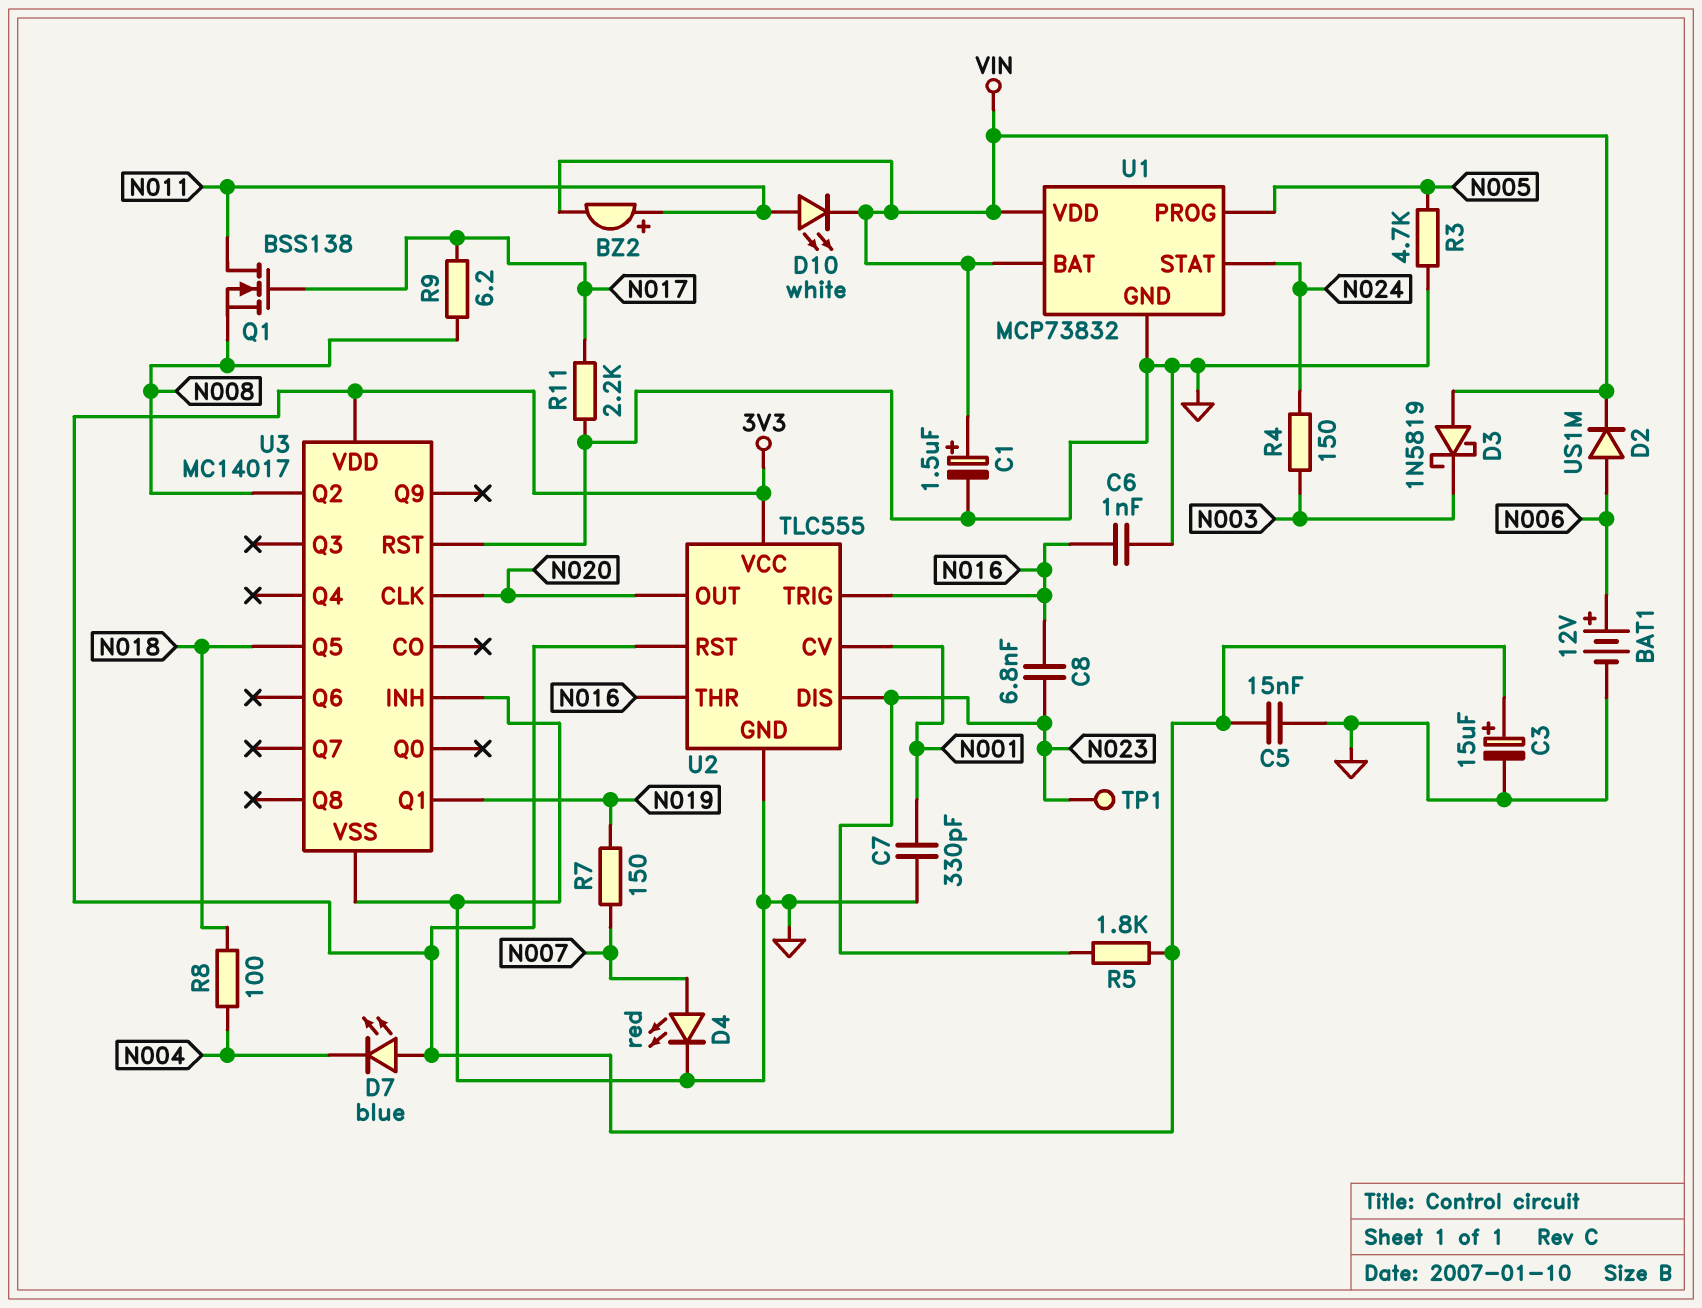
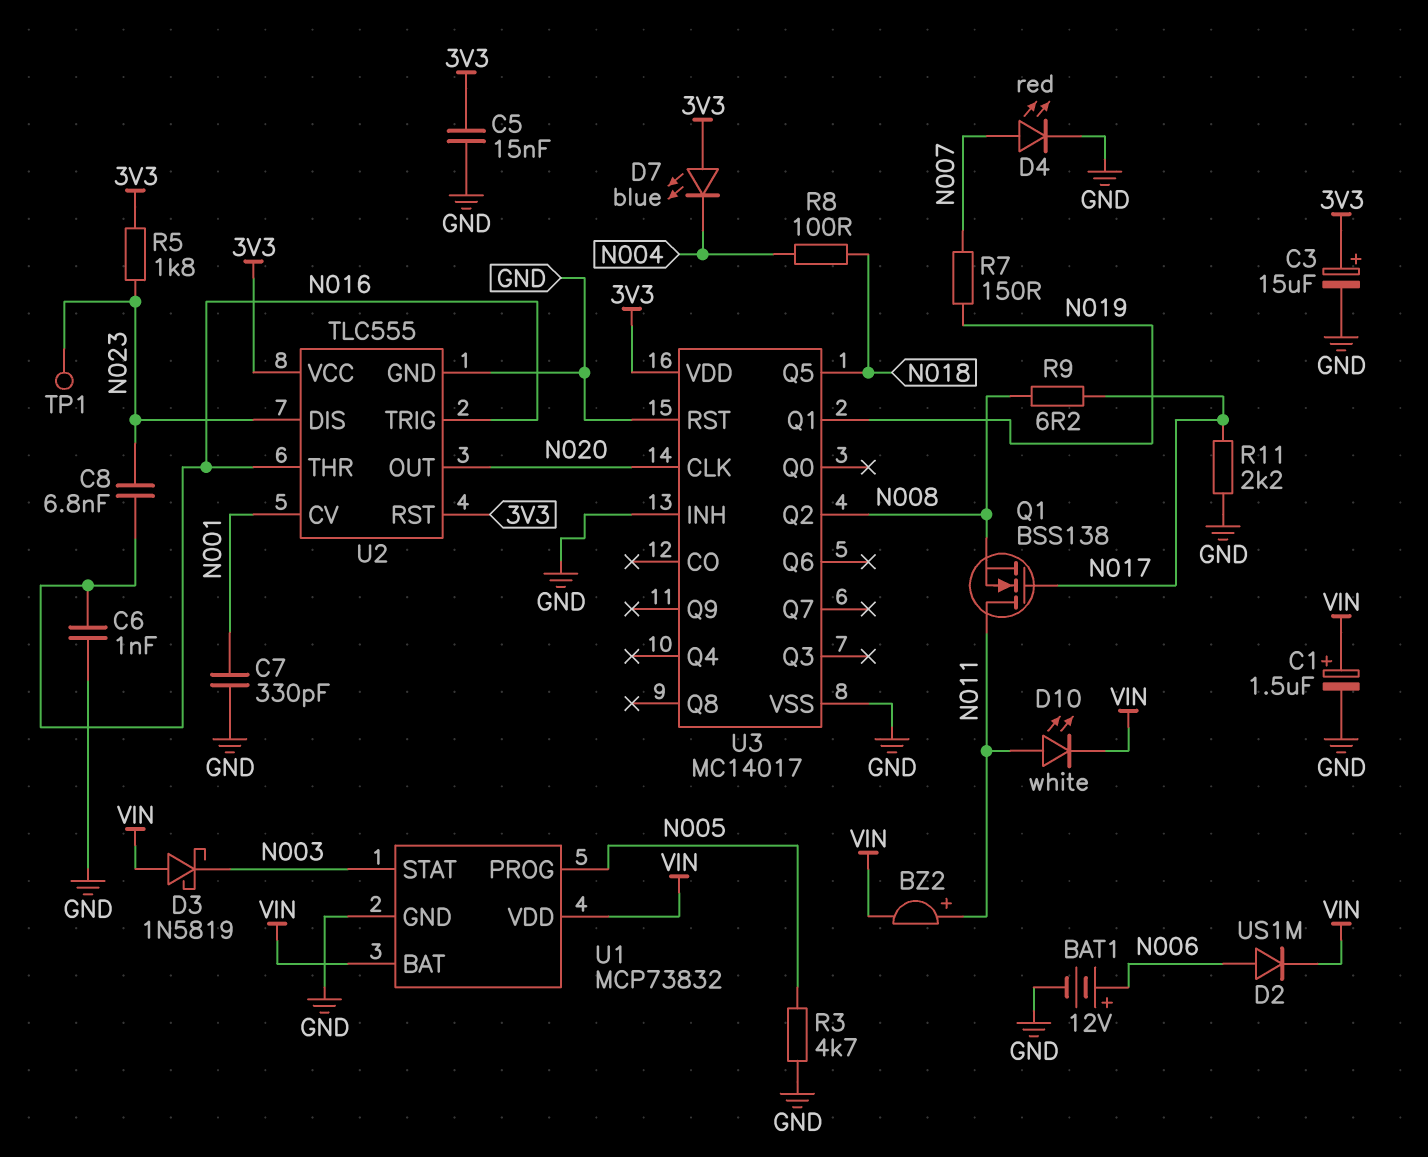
R4: 150 (N003, N024) -> none
U1 pin STAT: N024 -> N003

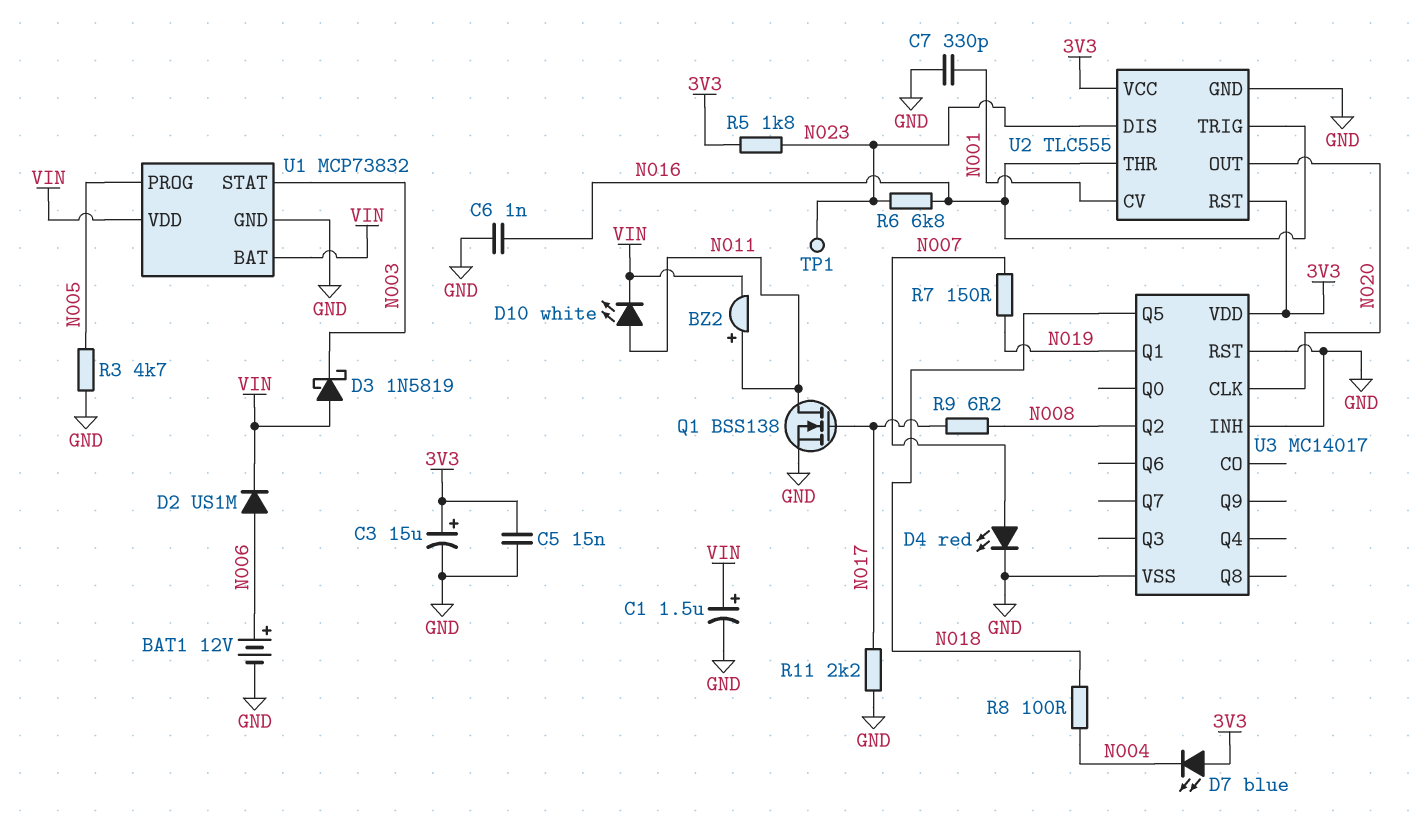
C8: 6.8nF (N016, N023) -> none
Q1: NMOS BSS138 (G N017, D N011, S N008) -> NMOS BSS138 (G N017, D N011, S GND)
R6: none -> 6.8k (N016, N023)

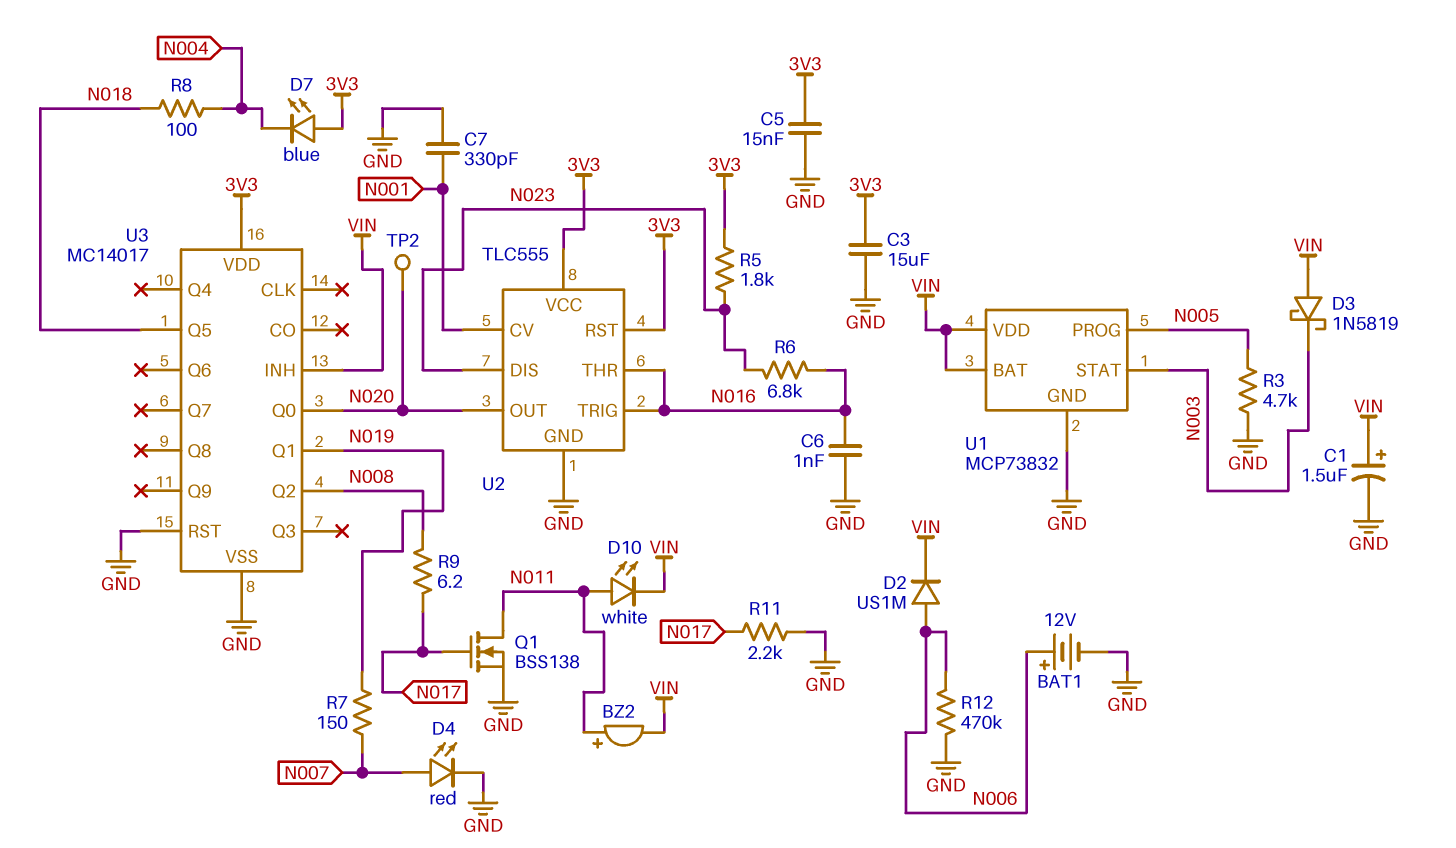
C3: 15uF (plus 3V3, minus GND) -> 15uF (3V3, GND)
R12: none -> 470k (GND, N006)
TP1: test point (N023) -> none
TP2: none -> test point (N020)
U3 pin CLK: N020 -> none
U3 pin INH: GND -> VIN
U3 pin Q0: none -> N020

